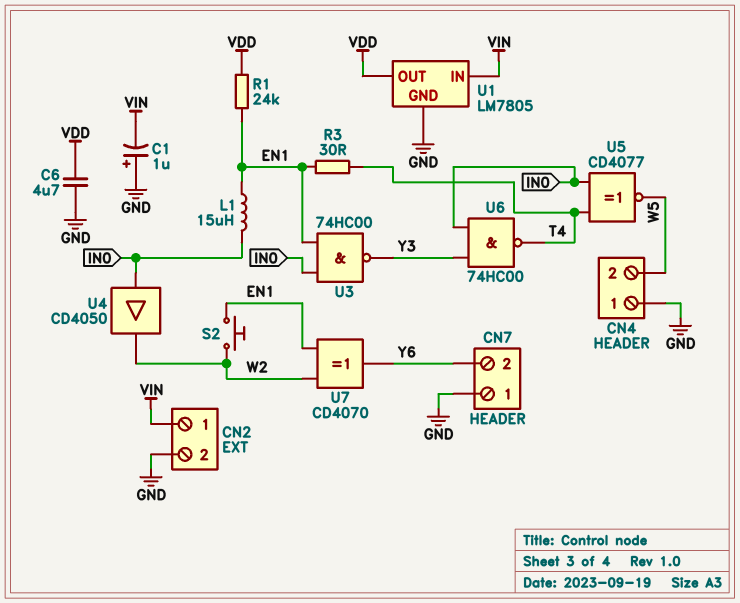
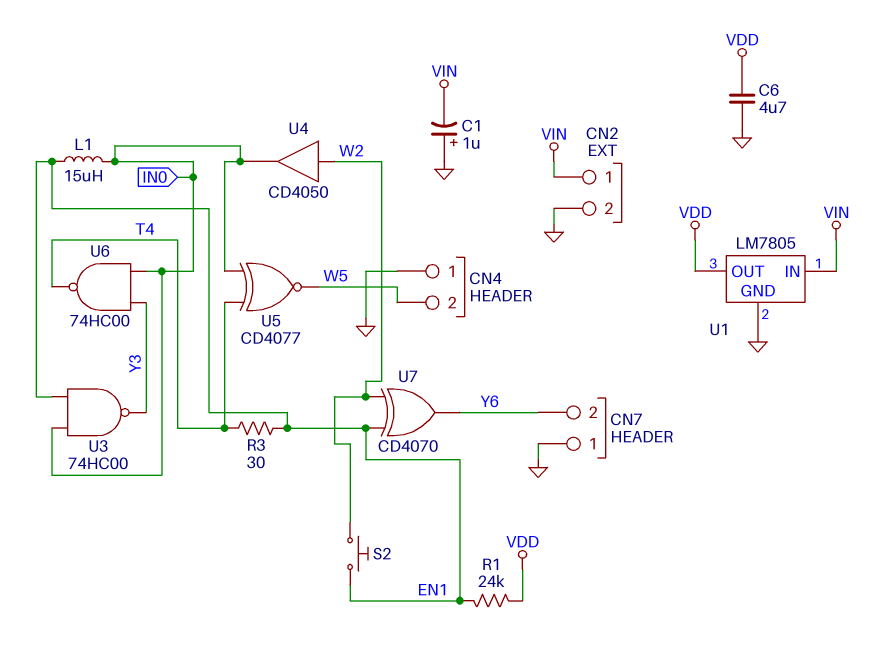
U4: buffer CD4050 (in IN0, out W2) -> buffer CD4050 (in W2, out IN0)

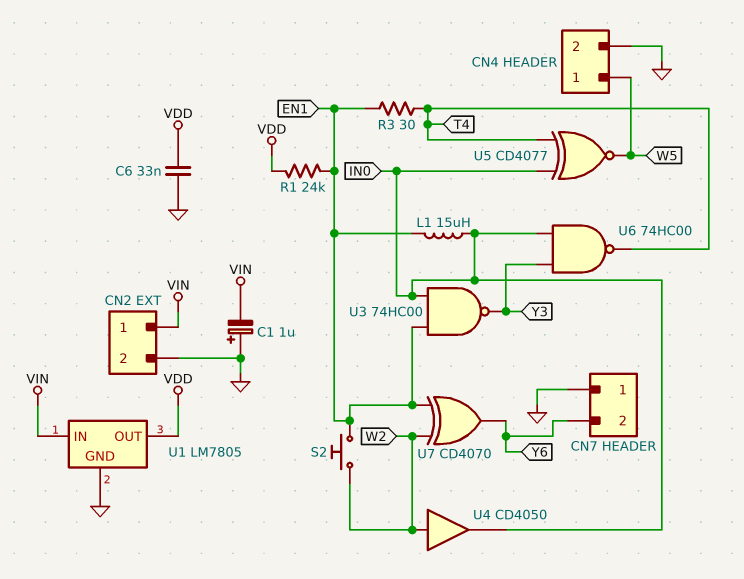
C6: 4.7uF (GND, VDD) -> 33nF (GND, VDD)
CN4 pin 1: GND -> W5
CN4 pin 2: W5 -> GND

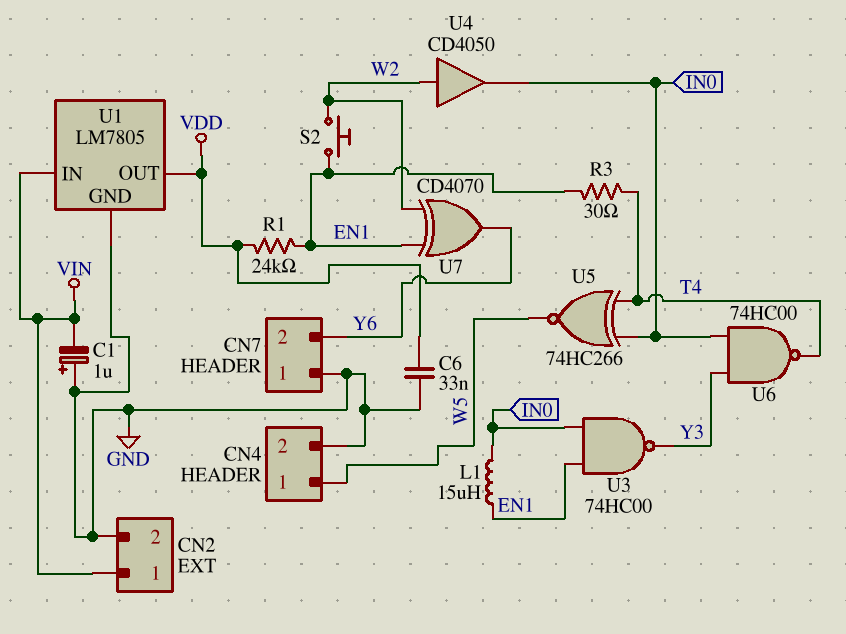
U5: XNOR CD4077 (in IN0, in T4, out W5) -> XNOR 74HC266 (in IN0, in T4, out W5)

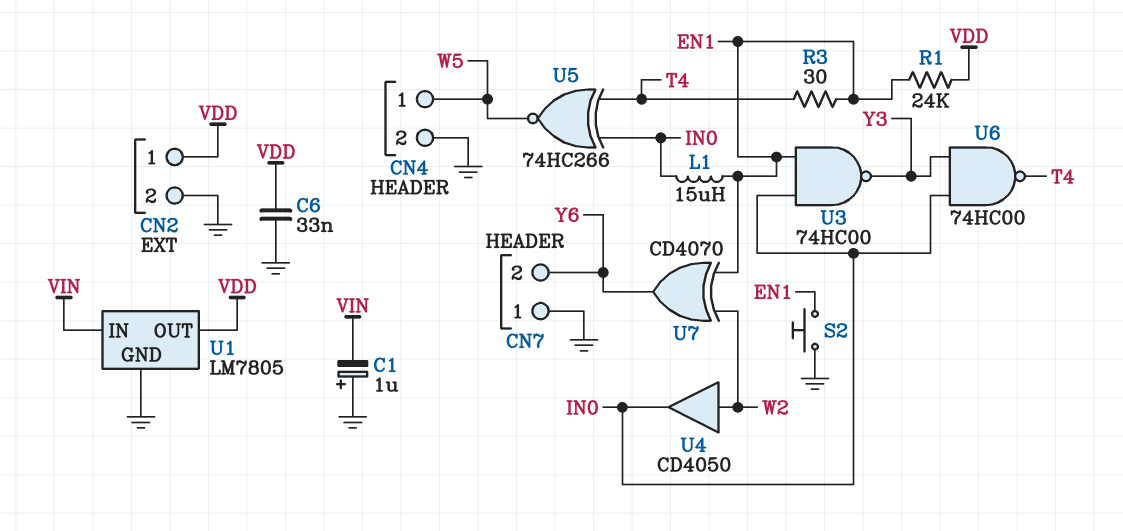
CN2 pin 1: VIN -> VDD
S2: button (EN1, W2) -> button (EN1, GND)

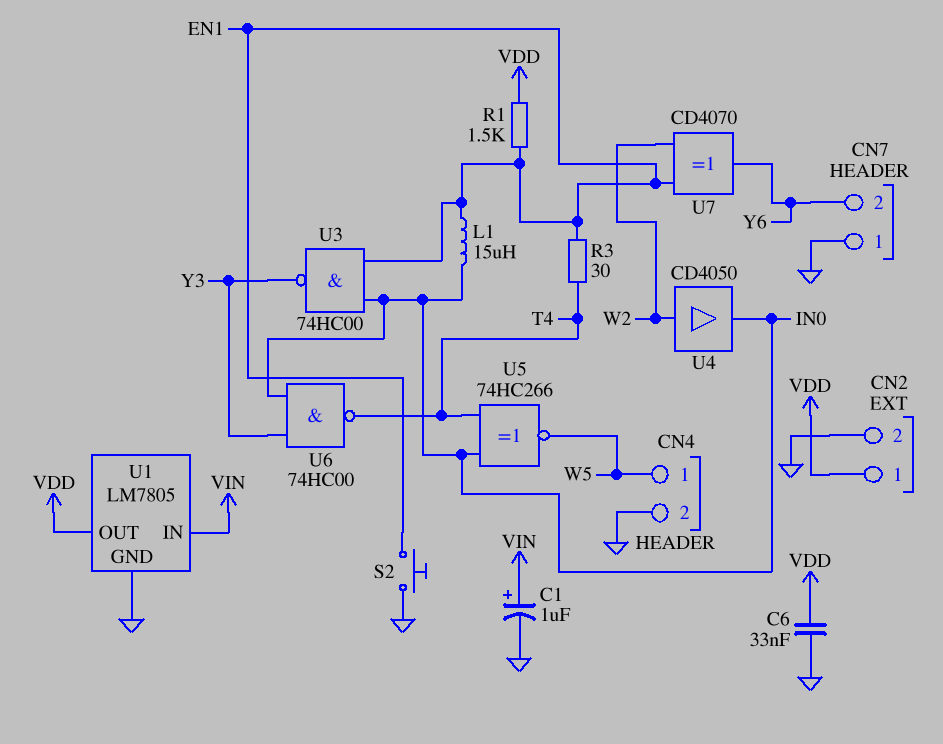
C1: 1uF (plus GND, minus VIN) -> 1uF (plus VIN, minus GND)
R1: 24k (EN1, VDD) -> 1.5k (EN1, VDD)

